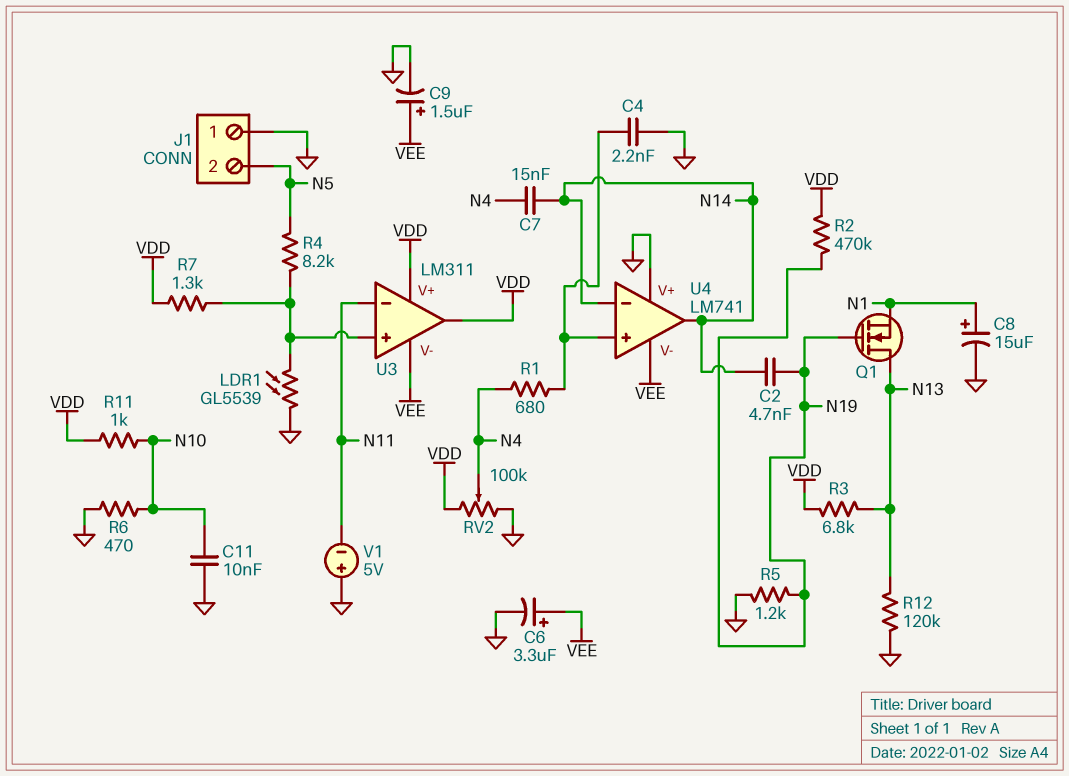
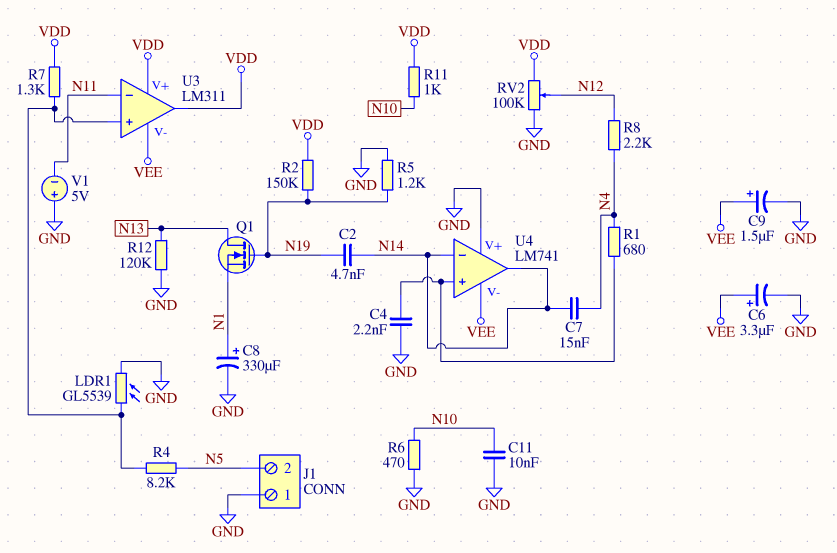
C8: 15uF (plus N1, minus GND) -> 330uF (plus N1, minus GND)
R2: 470k (N19, VDD) -> 150k (N19, VDD)
R3: 6.8k (N13, VDD) -> none
R8: none -> 2.2k (N4, N12)
RV2: 100k (GND, VDD, wiper N4) -> 100k (GND, VDD, wiper N12)

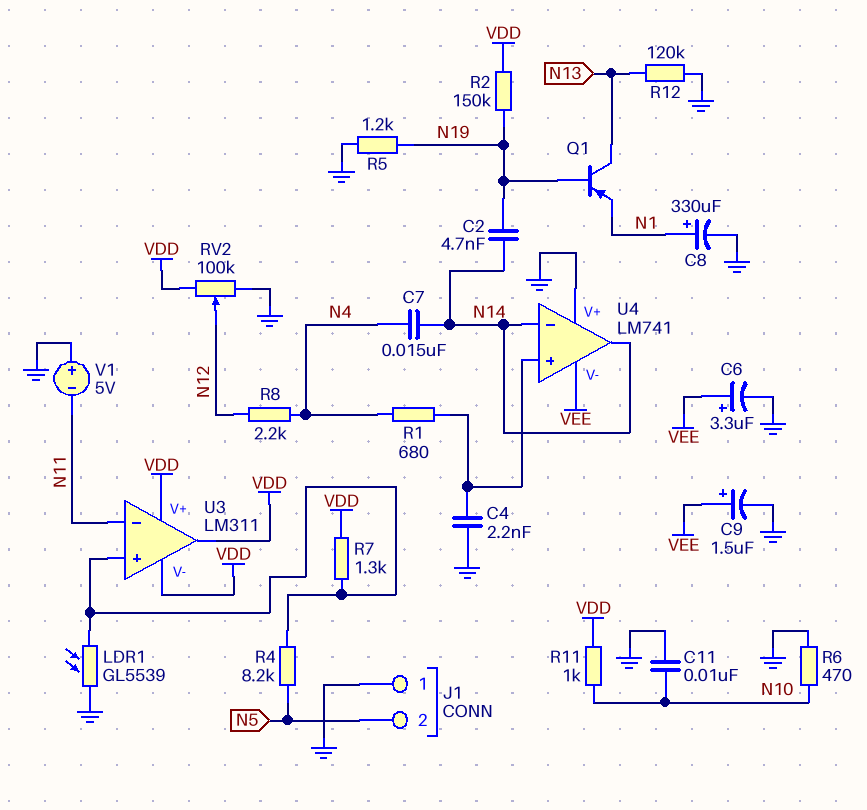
Q1: NMOS (G N19, D N13, S N1) -> PNP (B N19, C N13, E N1)
U3 pin V-: VEE -> VDD

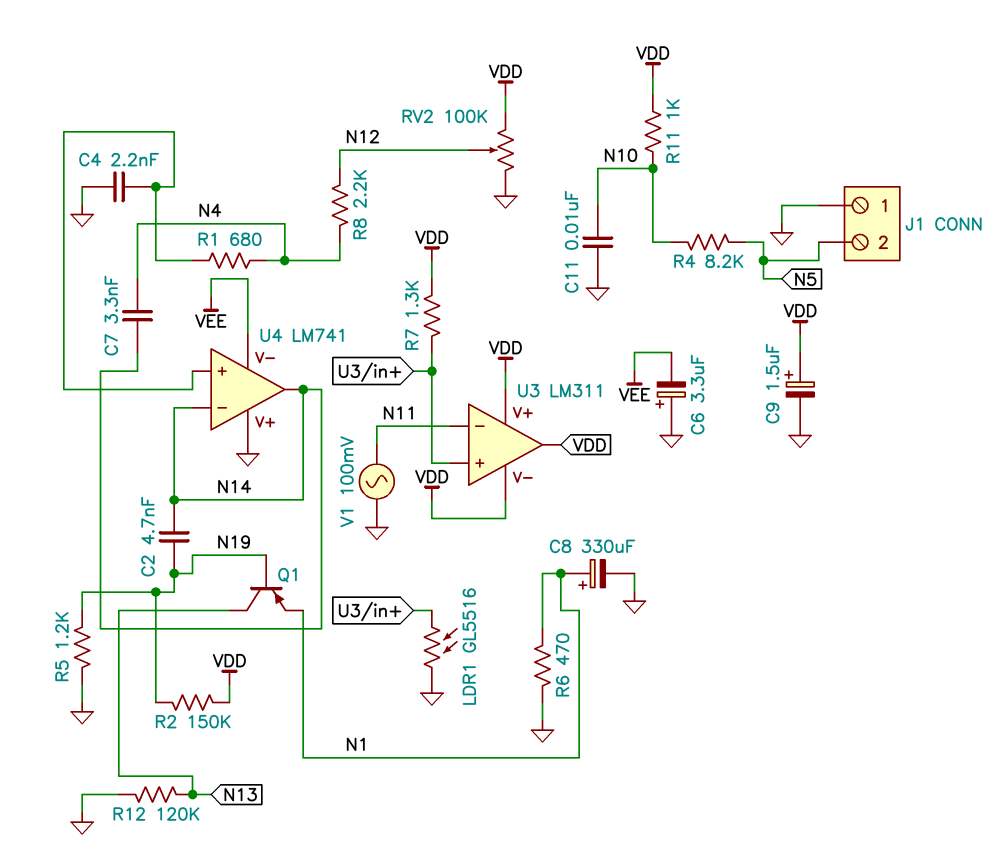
C6: 3.3uF (plus VEE, minus GND) -> 3.3uF (plus GND, minus VEE)
C7: 15nF (N4, N14) -> 3.3nF (N4, N14)
C9: 1.5uF (plus VEE, minus GND) -> 1.5uF (plus VDD, minus GND)
LDR1: GL5539 (GND, U3/in+) -> GL5516 (GND, U3/in+)
R4: 8.2k (N5, U3/in+) -> 8.2k (N5, N10)
R6: 470 (GND, N10) -> 470 (GND, N1)
V1: 5V (plus GND, minus N11) -> AC 100mV (GND, N11)

